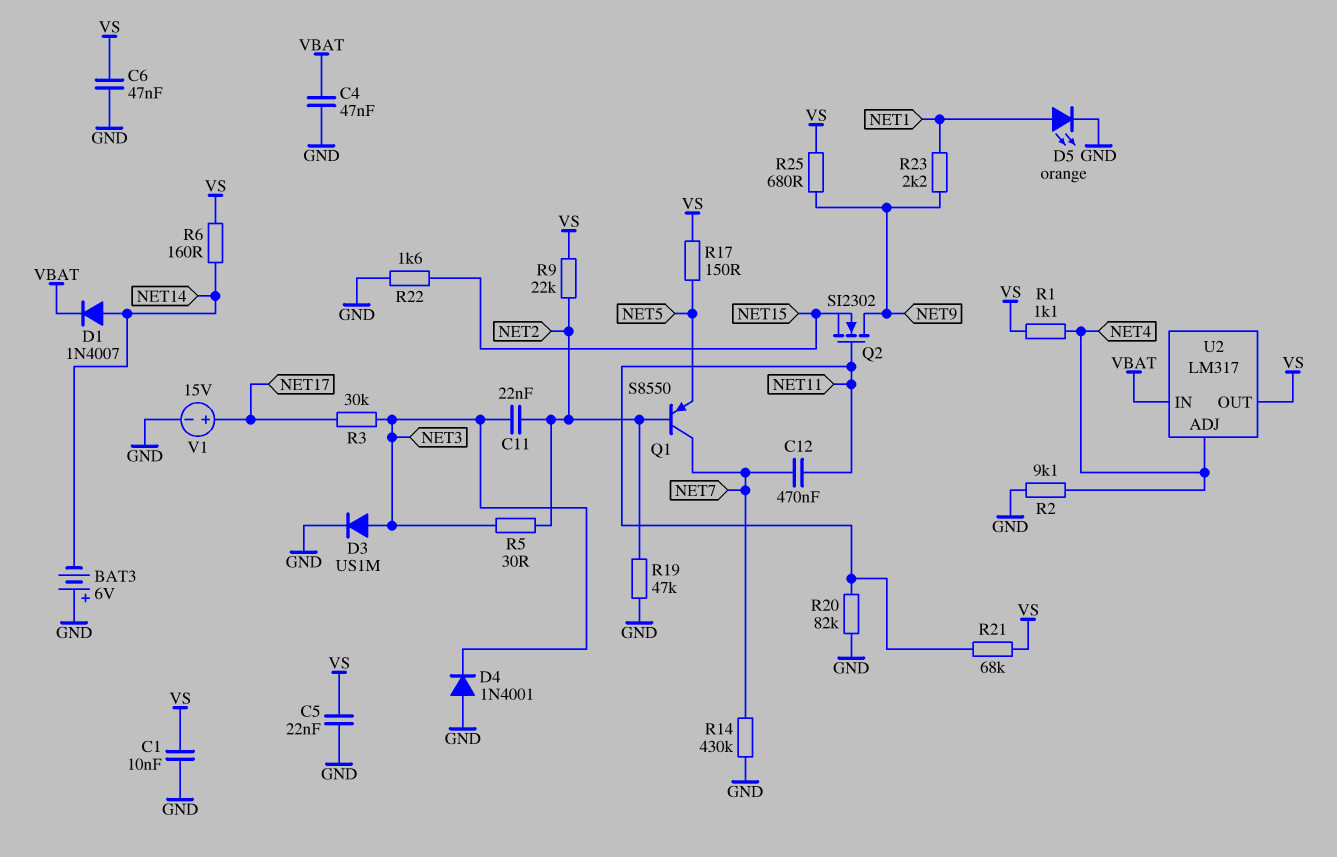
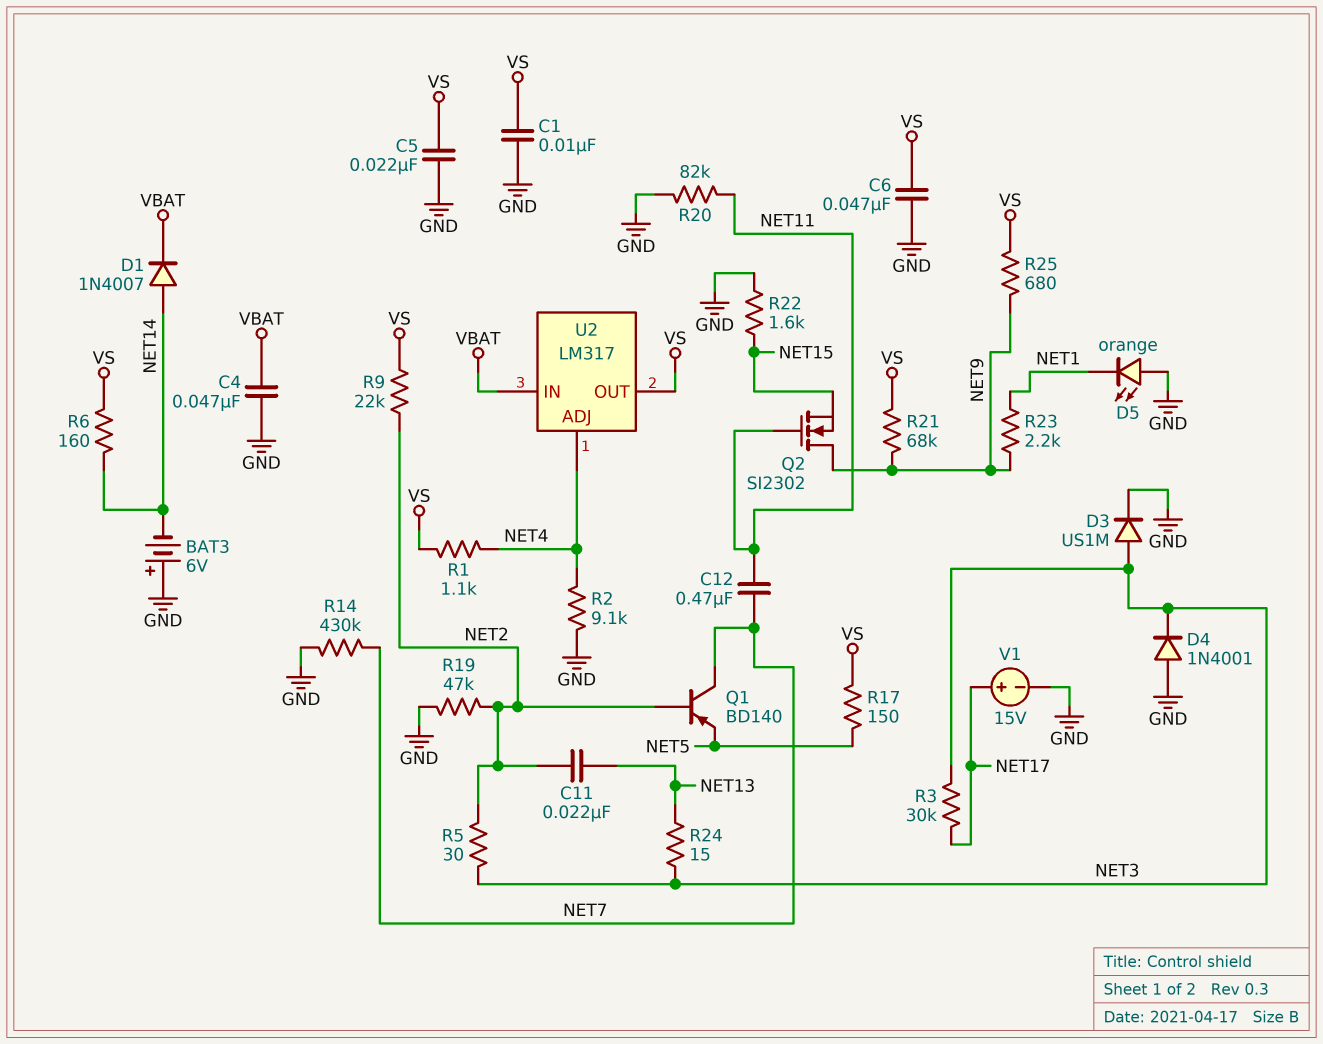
C11: 22nF (NET2, NET3) -> 22nF (NET2, NET13)
D5: LED orange (A NET1, K GND) -> LED orange (A GND, K NET1)
Q1: PNP S8550 (B NET2, C NET7, E NET5) -> PNP BD140 (B NET2, C NET7, E NET5)
R21: 68k (NET11, VS) -> 68k (NET9, VS)
R24: none -> 15 (NET3, NET13)

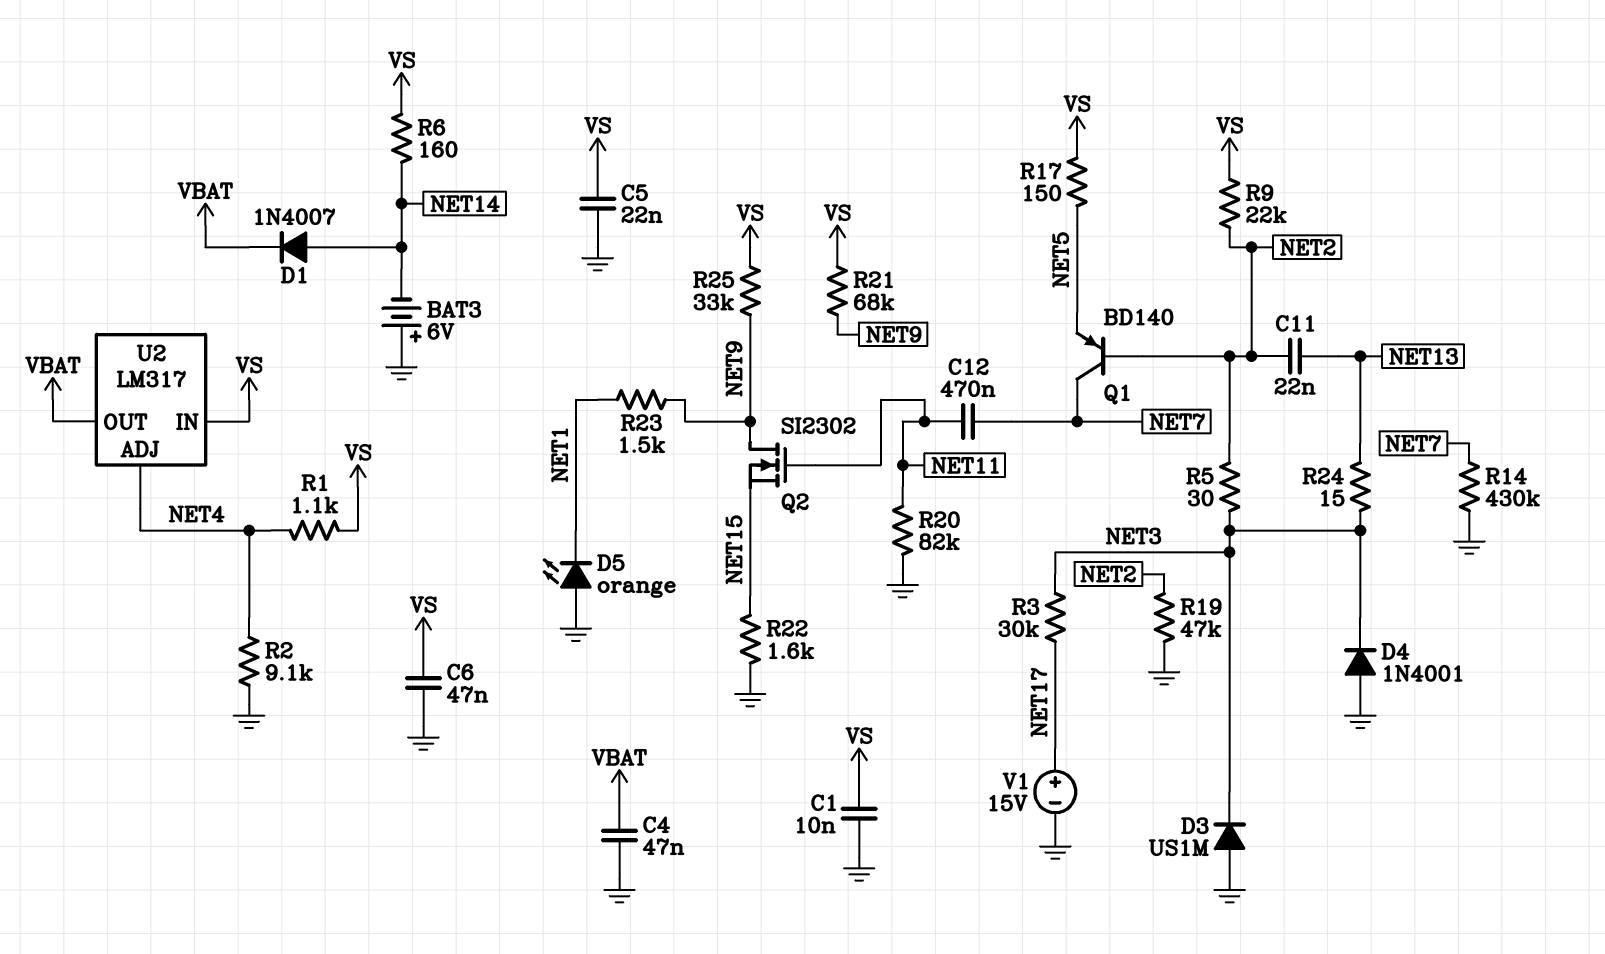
D3: diode US1M (A NET3, K GND) -> diode US1M (A GND, K NET3)
R23: 2.2k (NET1, NET9) -> 1.5k (NET1, NET9)
R25: 680 (NET9, VS) -> 33k (NET9, VS)
U2 pin IN: VBAT -> VS
U2 pin OUT: VS -> VBAT

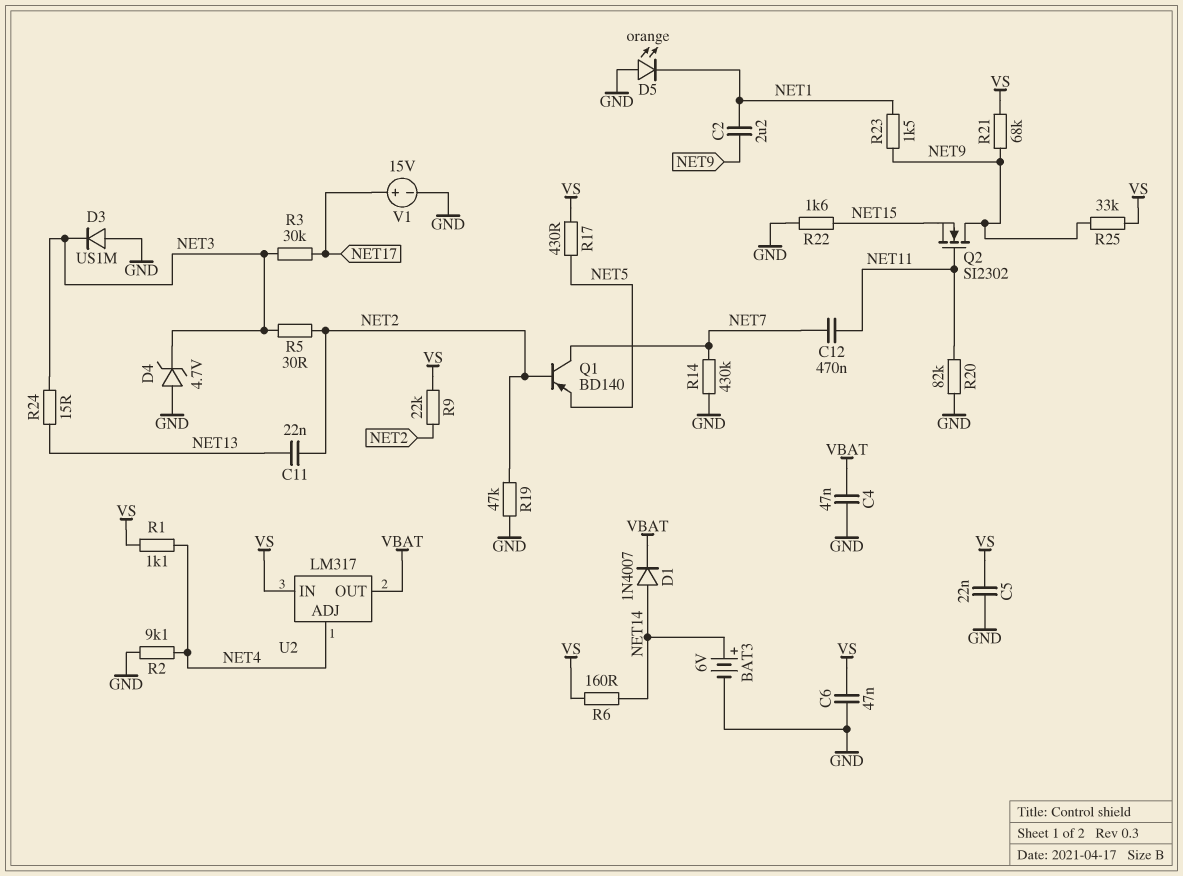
BAT3: 6V (plus GND, minus NET14) -> 6V (plus NET14, minus GND)
C1: 10nF (GND, VS) -> none
C2: none -> 2.2uF (NET1, NET9)
D4: diode 1N4001 (A GND, K NET3) -> zener 4.7V (A GND, K NET3)
R17: 150 (NET5, VS) -> 430 (NET5, VS)

